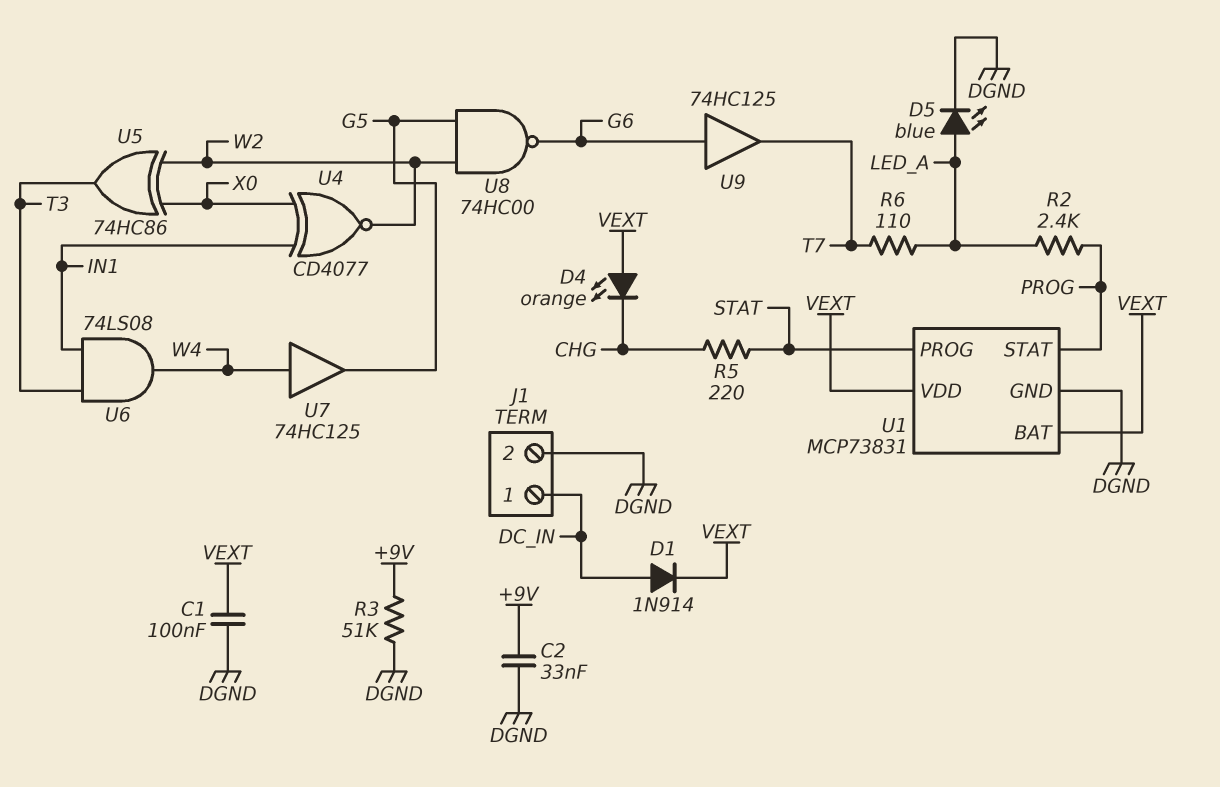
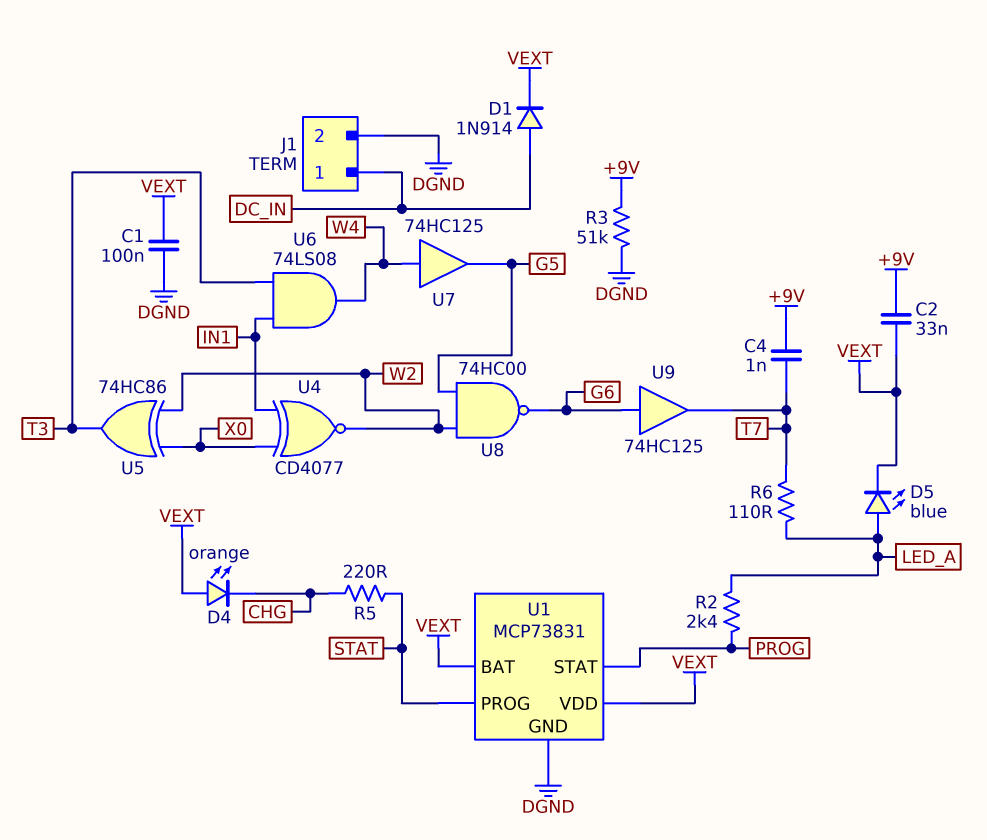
C2: 33nF (+9V, DGND) -> 33nF (+9V, VEXT)
C4: none -> 1nF (+9V, T7)
D5: LED blue (A LED_A, K DGND) -> LED blue (A LED_A, K VEXT)

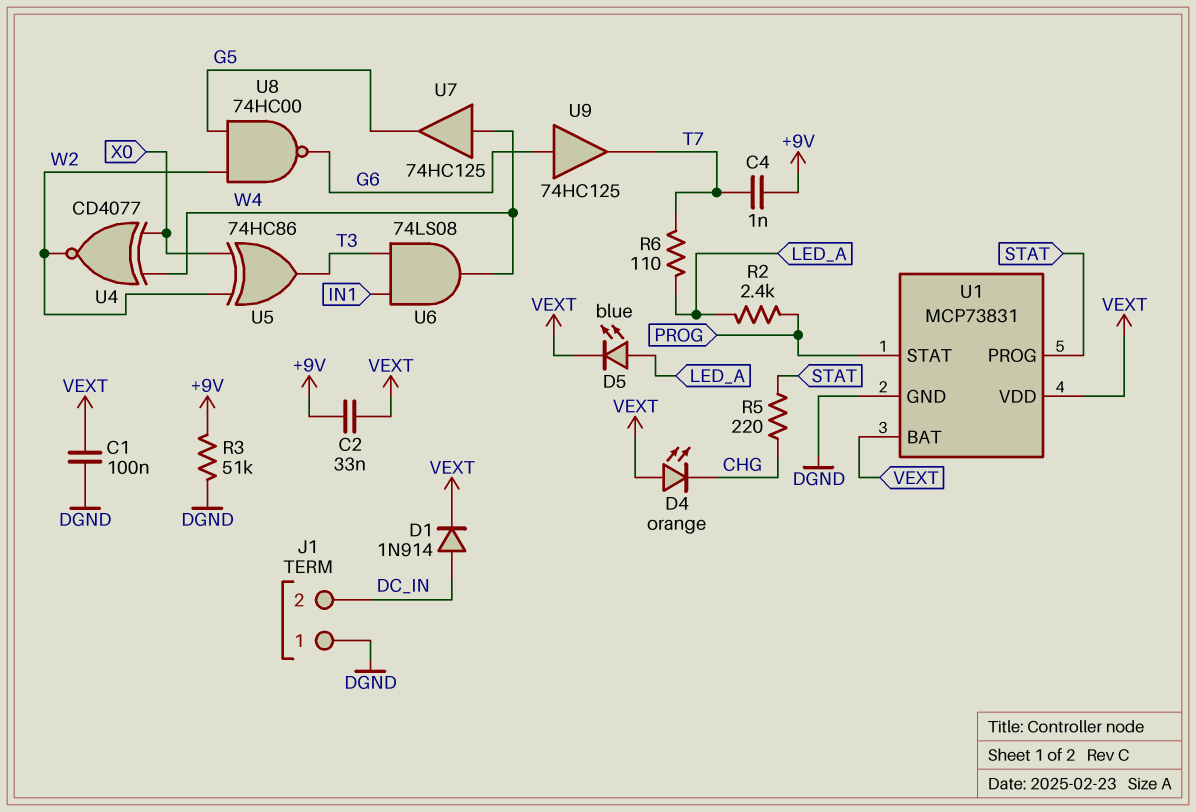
J1 pin 1: DC_IN -> DGND
J1 pin 2: DGND -> DC_IN
U4: XNOR CD4077 (in IN1, in X0, out W2) -> XNOR CD4077 (in W4, in X0, out W2)

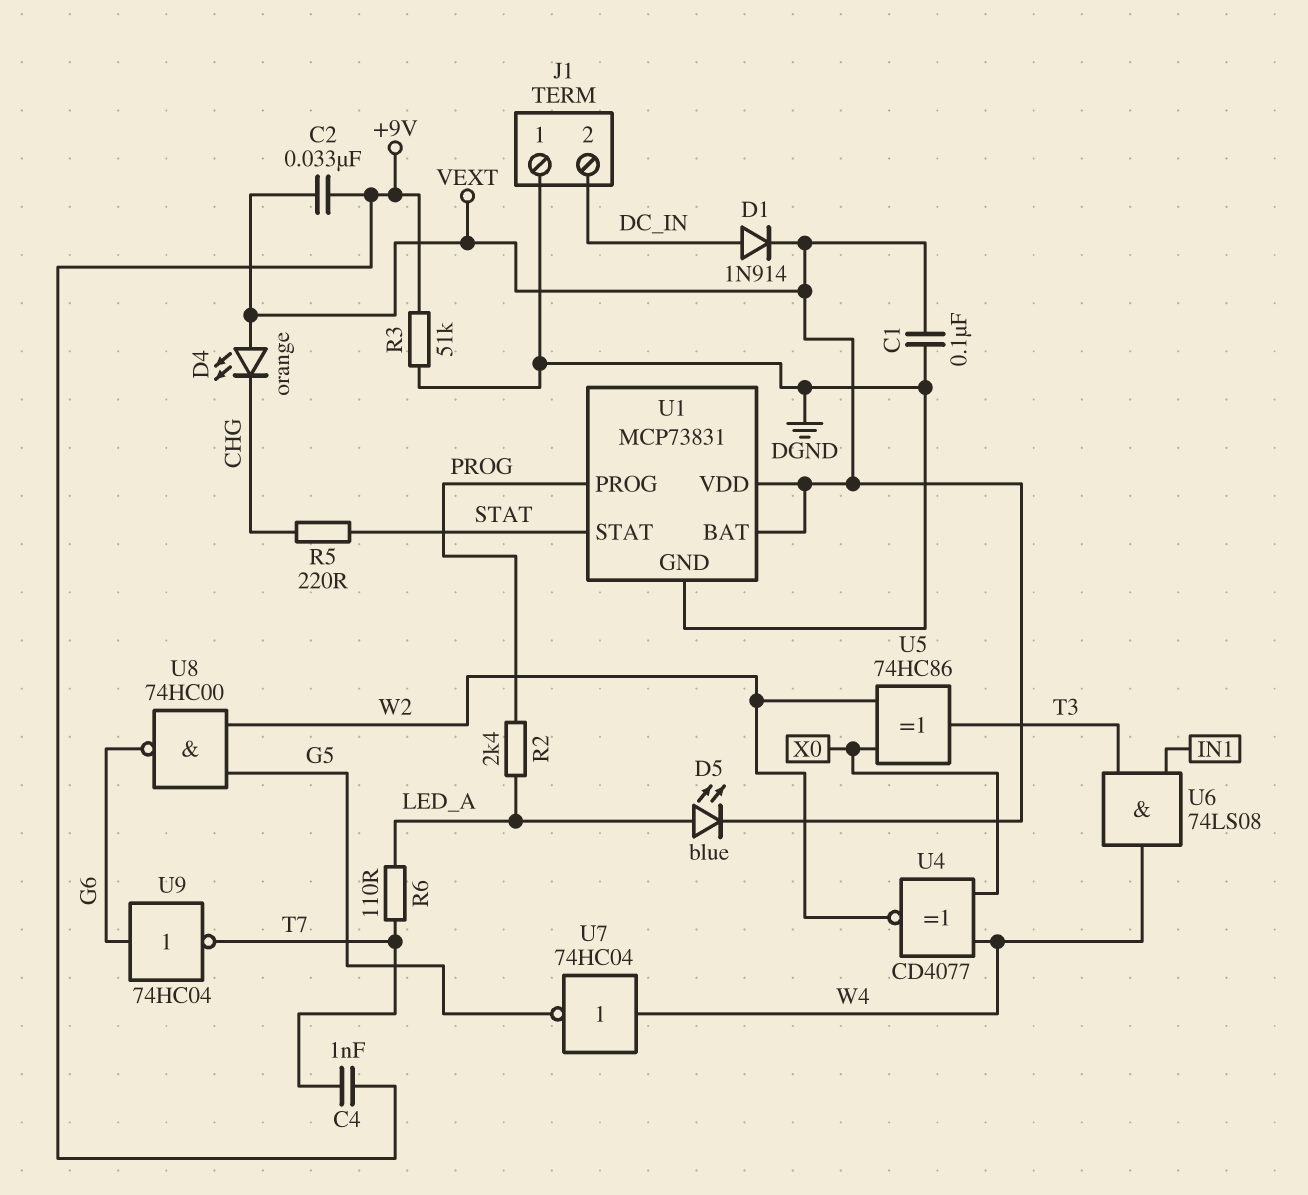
U1 pin PROG: STAT -> PROG
U1 pin STAT: PROG -> STAT
U7: buffer 74HC125 (in W4, out G5) -> NOT 74HC04 (in W4, out G5)
U9: buffer 74HC125 (in G6, out T7) -> NOT 74HC04 (in G6, out T7)

